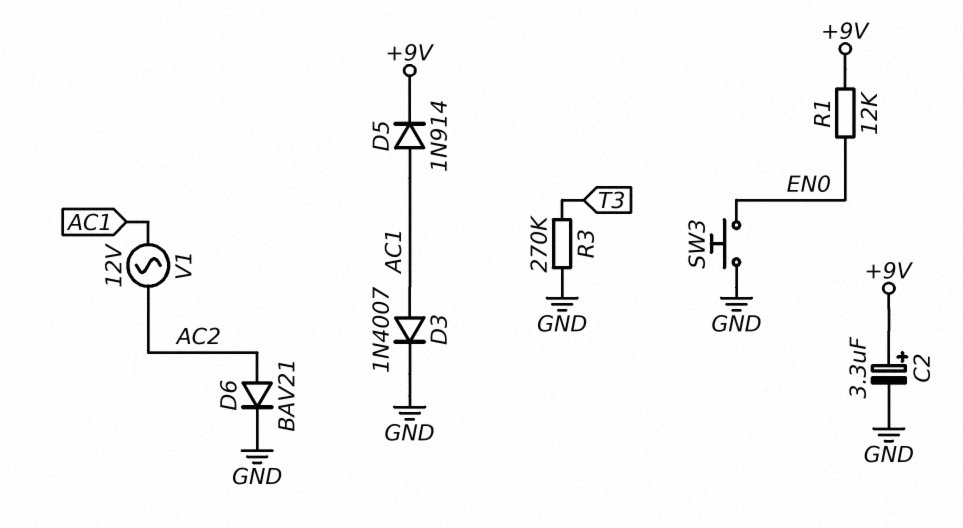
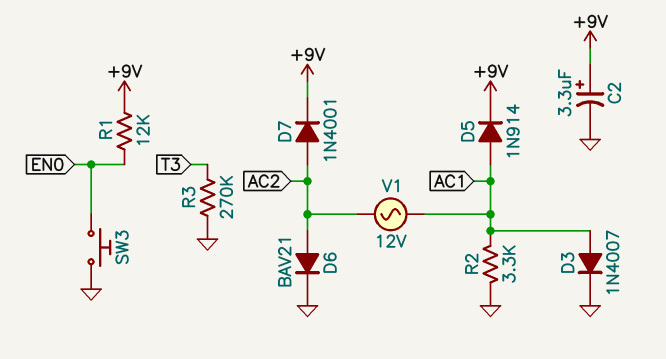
D7: none -> diode 1N4001 (A AC2, K +9V)
R2: none -> 3.3k (AC1, GND)

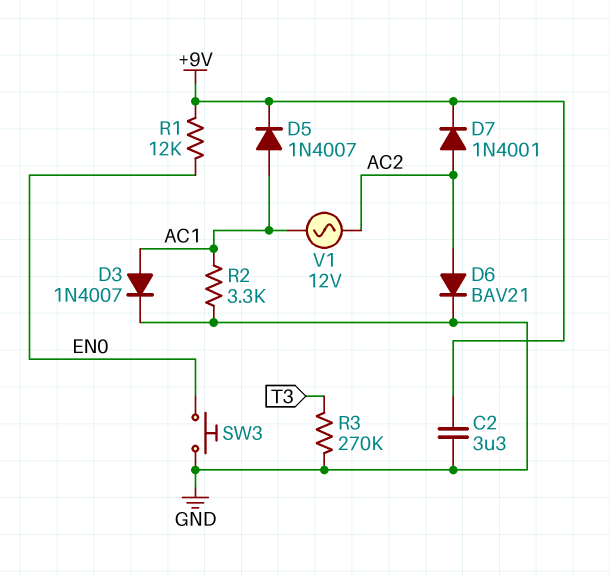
C2: 3.3uF (plus +9V, minus GND) -> 3.3uF (+9V, GND)
D5: diode 1N914 (A AC1, K +9V) -> diode 1N4007 (A AC1, K +9V)

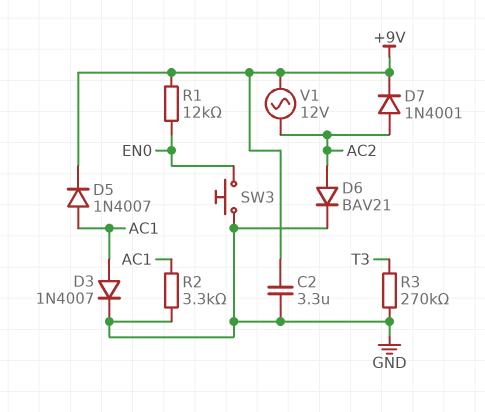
V1: AC 12V (AC1, AC2) -> AC 12V (+9V, AC2)

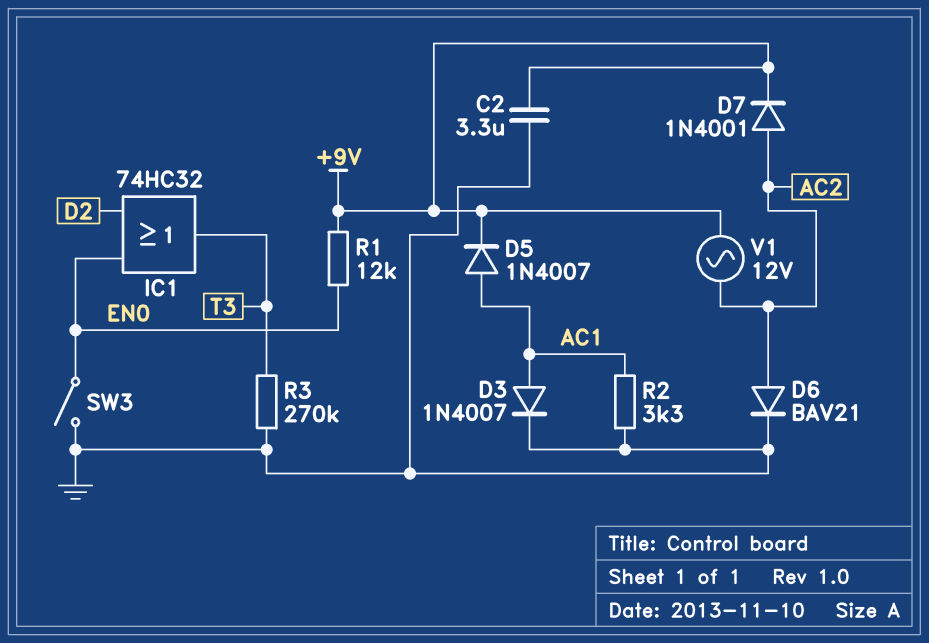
IC1: none -> OR 74HC32 (in D2, in EN0, out T3)
SW3: button (EN0, GND) -> switch (EN0, GND)

